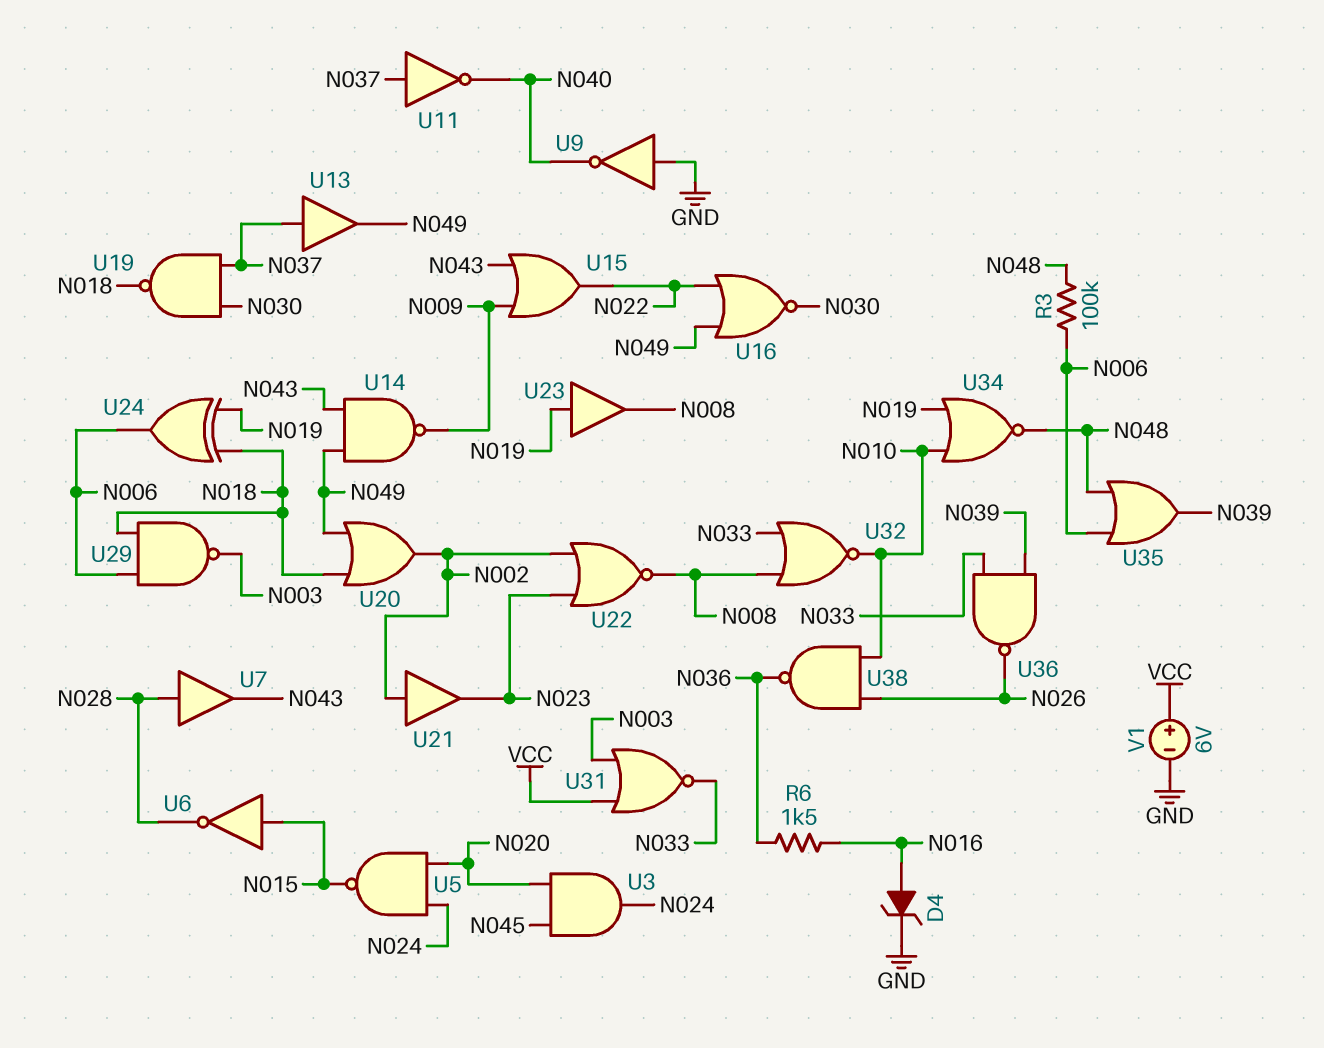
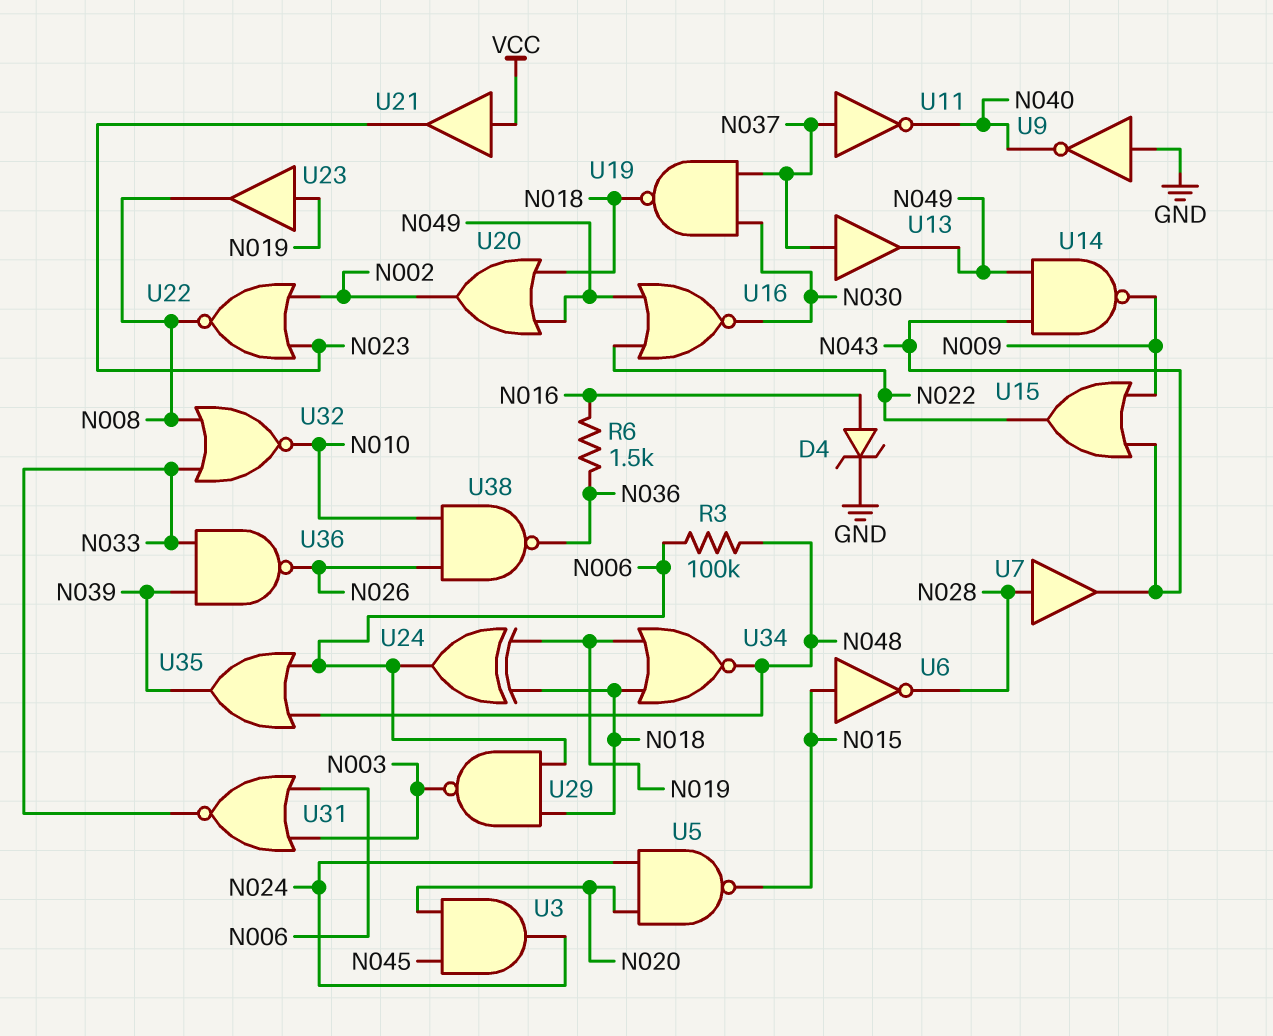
U21: buffer (in N002, out N023) -> buffer (in VCC, out N023)
U31: NOR (in N003, in VCC, out N033) -> NOR (in N003, in N006, out N033)
U34: NOR (in N010, in N019, out N048) -> NOR (in N018, in N019, out N048)
V1: 6V (plus VCC, minus GND) -> none

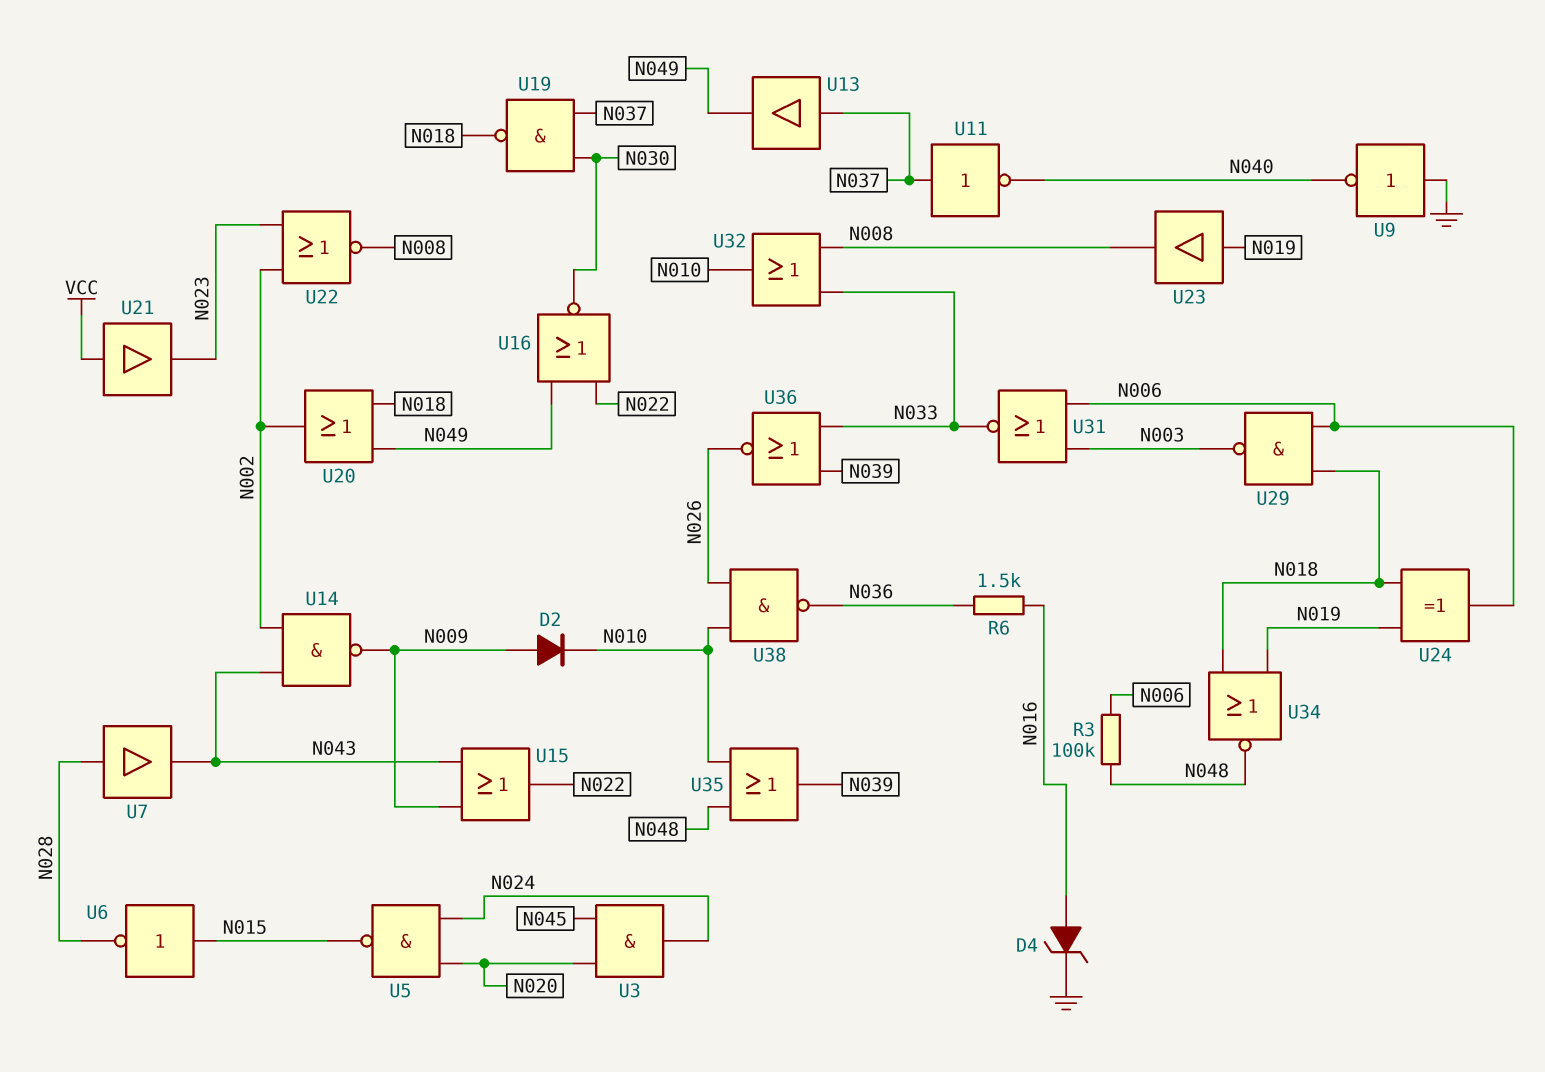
D2: none -> diode (A N009, K N010)
U14: NAND (in N043, in N049, out N009) -> NAND (in N002, in N043, out N009)
U32: NOR (in N008, in N033, out N010) -> OR (in N008, in N033, out N010)
U35: OR (in N006, in N048, out N039) -> OR (in N010, in N048, out N039)
U36: NAND (in N033, in N039, out N026) -> NOR (in N033, in N039, out N026)

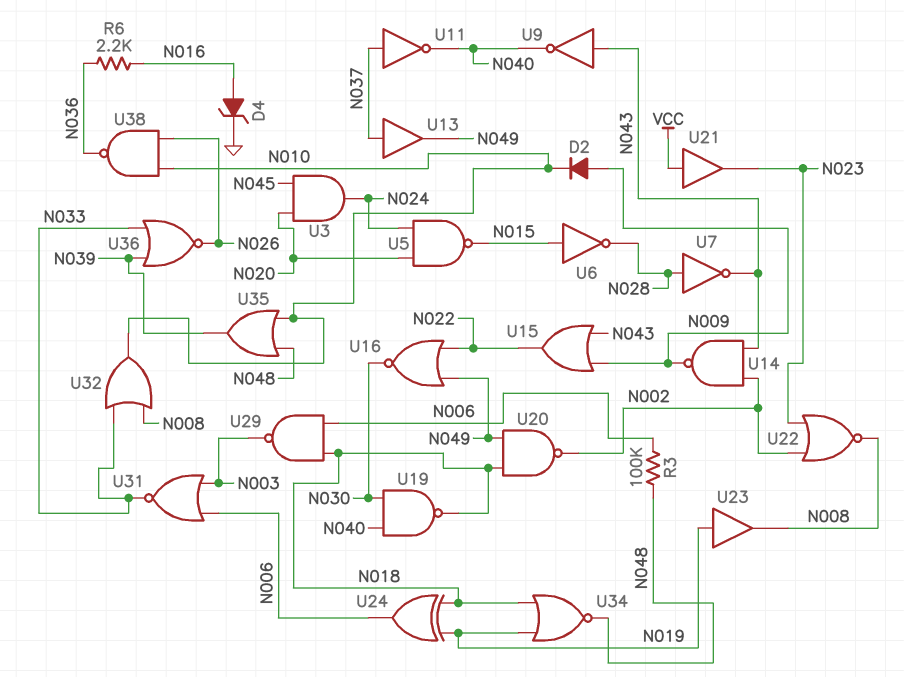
R6: 1.5k (N016, N036) -> 2.2k (N016, N036)
U7: buffer (in N028, out N043) -> NOT (in N028, out N043)
U9: NOT (in GND, out N040) -> NOT (in N043, out N040)
U19: NAND (in N030, in N037, out N018) -> NAND (in N030, in N040, out N018)
U20: OR (in N018, in N049, out N002) -> NAND (in N018, in N049, out N002)

